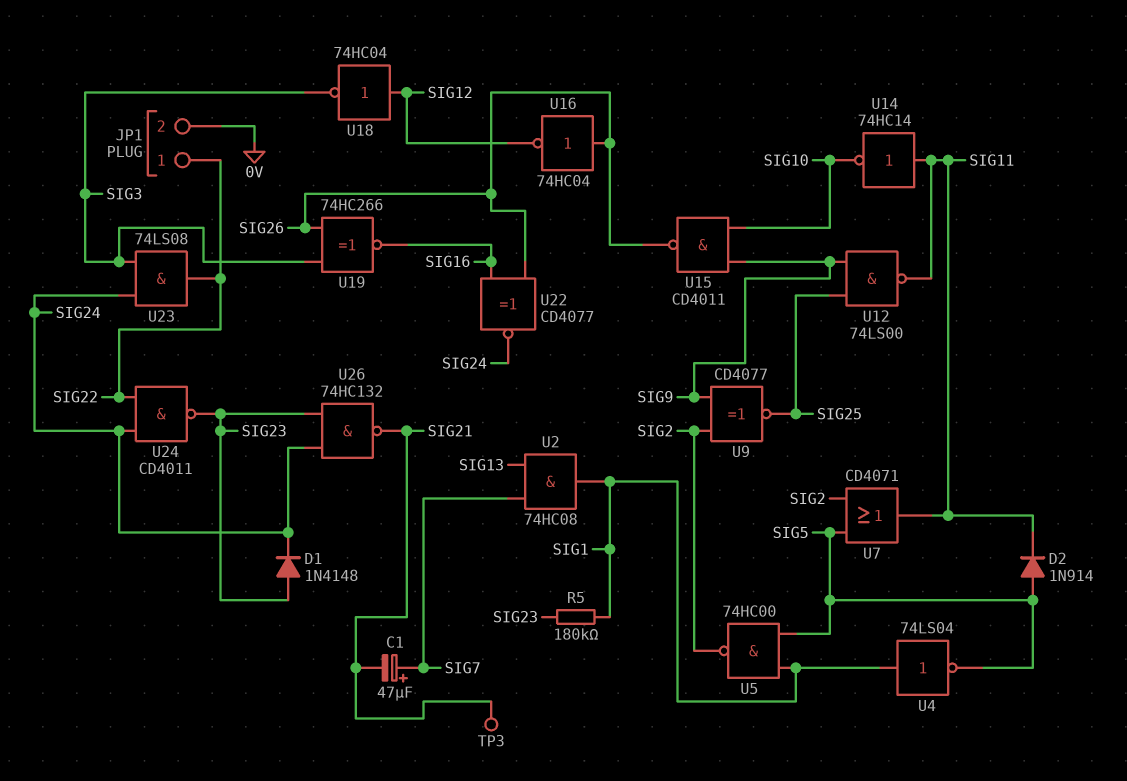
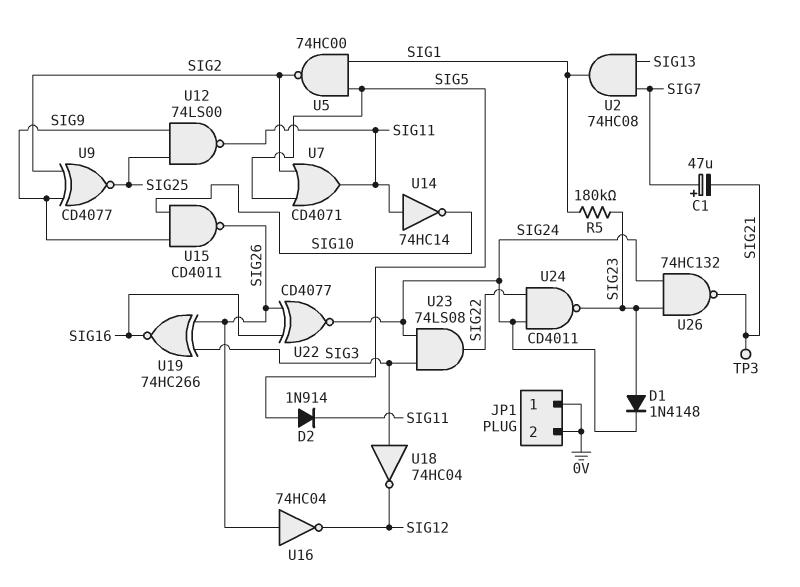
JP1 pin 1: SIG22 -> 0V
U4: NOT 74LS04 (in SIG1, out SIG5) -> none
U18: NOT 74HC04 (in SIG12, out SIG3) -> NOT 74HC04 (in SIG3, out SIG12)

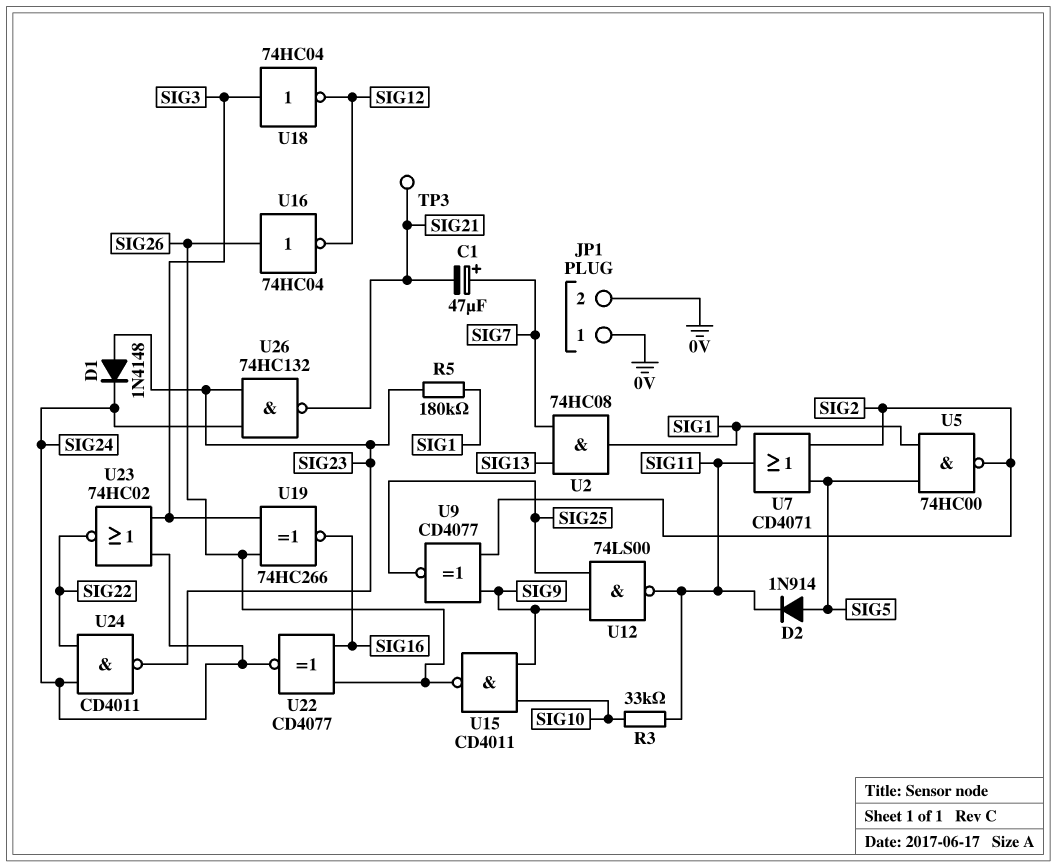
R3: none -> 33k (SIG10, SIG11)
U14: NOT 74HC14 (in SIG11, out SIG10) -> none
U23: AND 74LS08 (in SIG3, in SIG24, out SIG22) -> NOR 74HC02 (in SIG3, in SIG24, out SIG22)

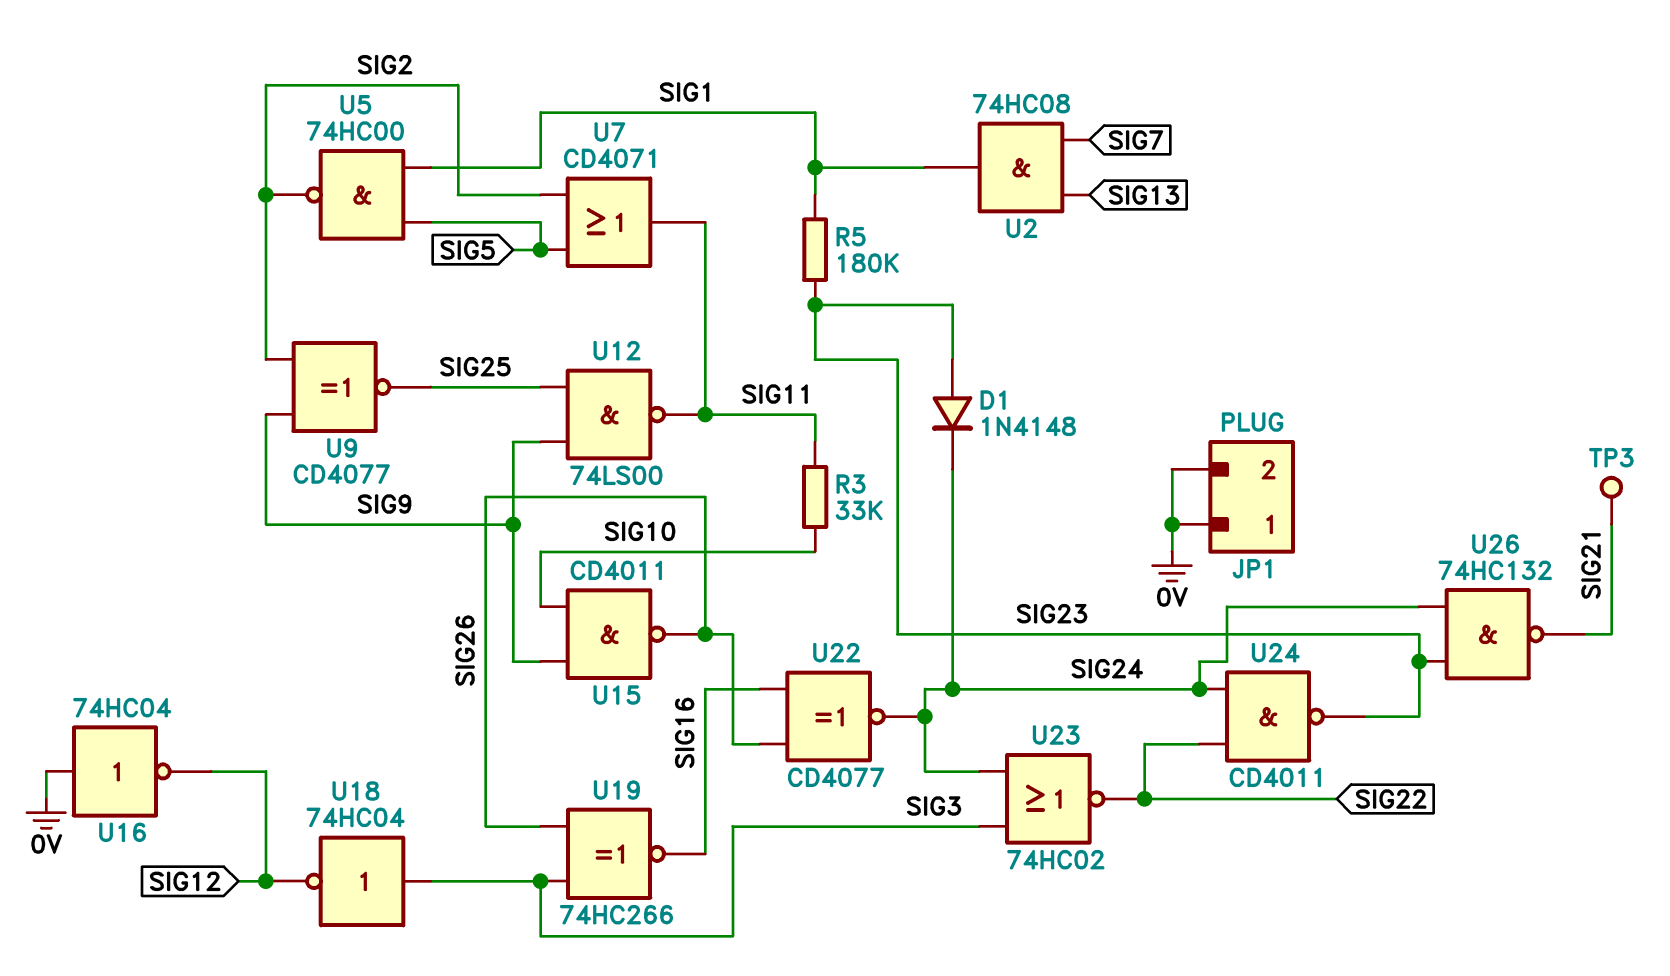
C1: 47uF (plus SIG7, minus SIG21) -> none
D2: diode 1N914 (A SIG5, K SIG11) -> none
U16: NOT 74HC04 (in SIG26, out SIG12) -> NOT 74HC04 (in 0V, out SIG12)

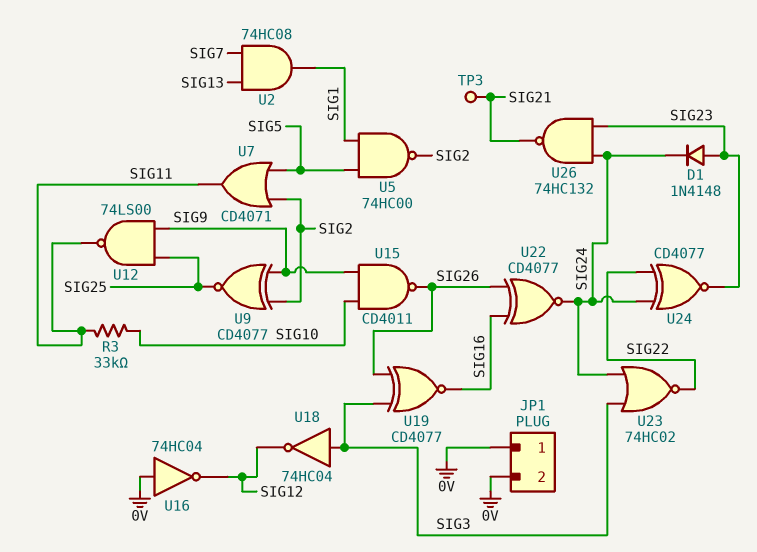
R5: 180k (SIG1, SIG23) -> none
U19: XNOR 74HC266 (in SIG3, in SIG26, out SIG16) -> XNOR CD4077 (in SIG3, in SIG26, out SIG16)
U24: NAND CD4011 (in SIG22, in SIG24, out SIG23) -> XNOR CD4077 (in SIG22, in SIG24, out SIG23)

